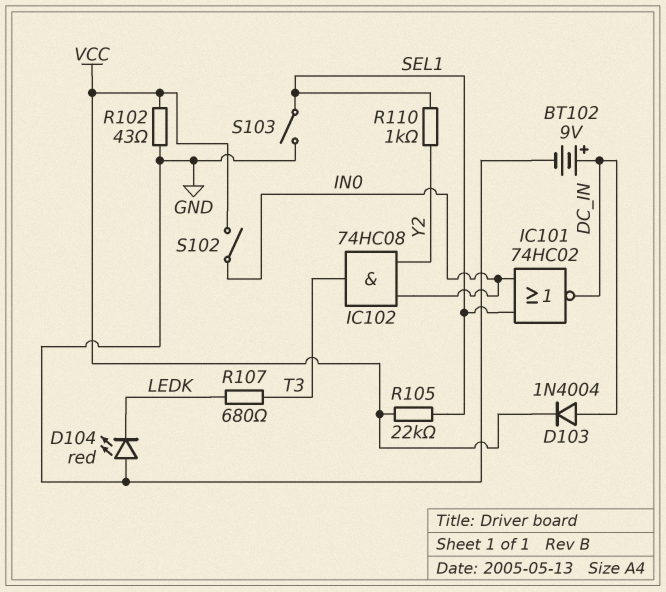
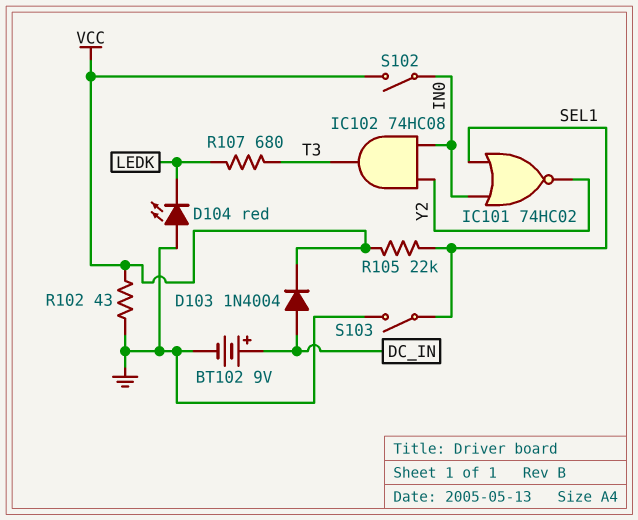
IC101: NOR 74HC02 (in IN0, in SEL1, out DC_IN) -> NOR 74HC02 (in IN0, in SEL1, out Y2)
R110: 1k (SEL1, Y2) -> none

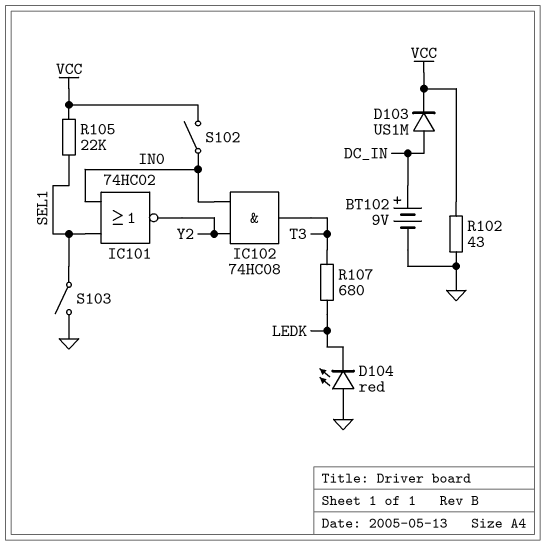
D103: diode 1N4004 (A DC_IN, K VCC) -> diode US1M (A DC_IN, K VCC)

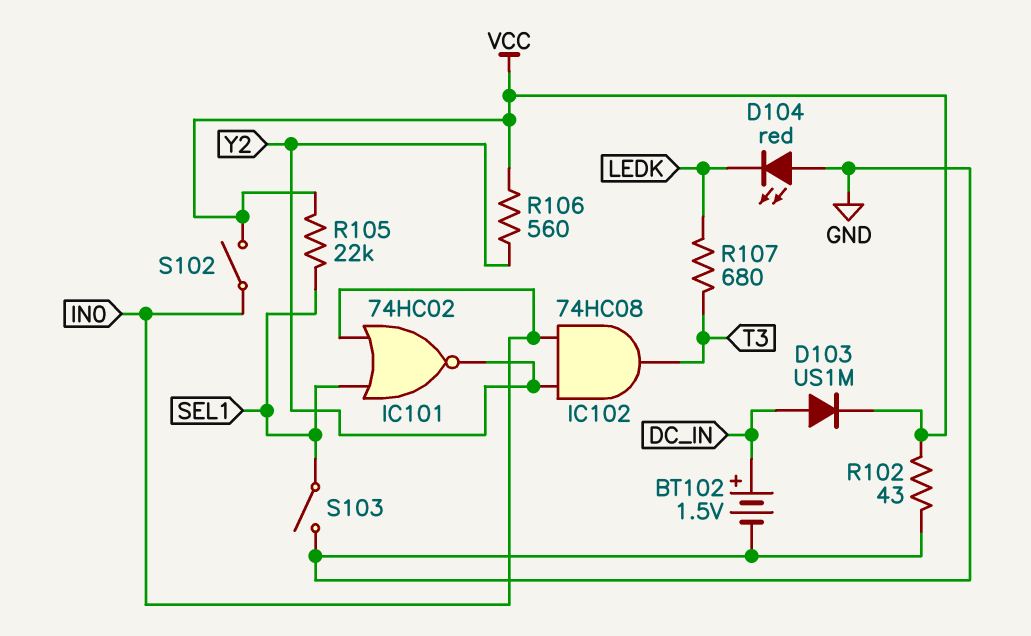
BT102: 9V (plus DC_IN, minus GND) -> 1.5V (plus DC_IN, minus GND)
R106: none -> 560 (VCC, Y2)

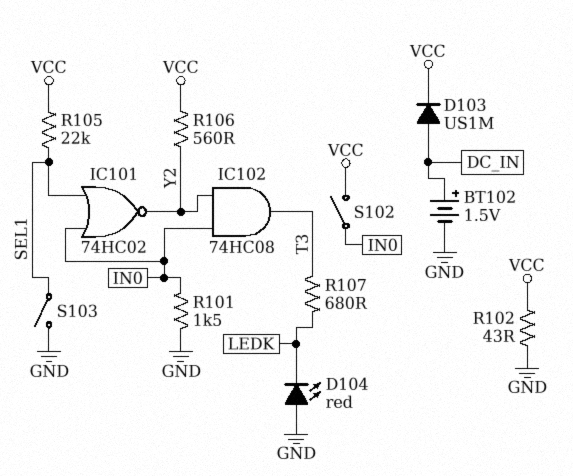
R101: none -> 1.5k (GND, IN0)

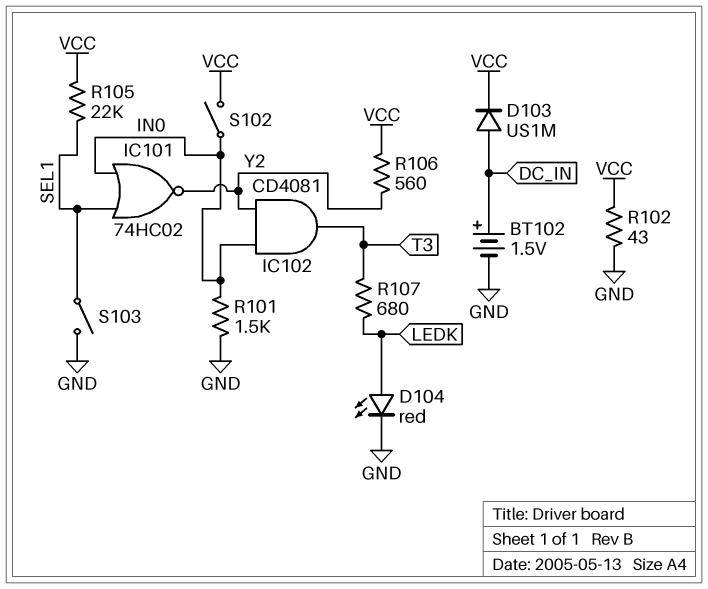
D104: LED red (A GND, K LEDK) -> LED red (A LEDK, K GND)
IC102: AND 74HC08 (in IN0, in Y2, out T3) -> AND CD4081 (in IN0, in Y2, out T3)

